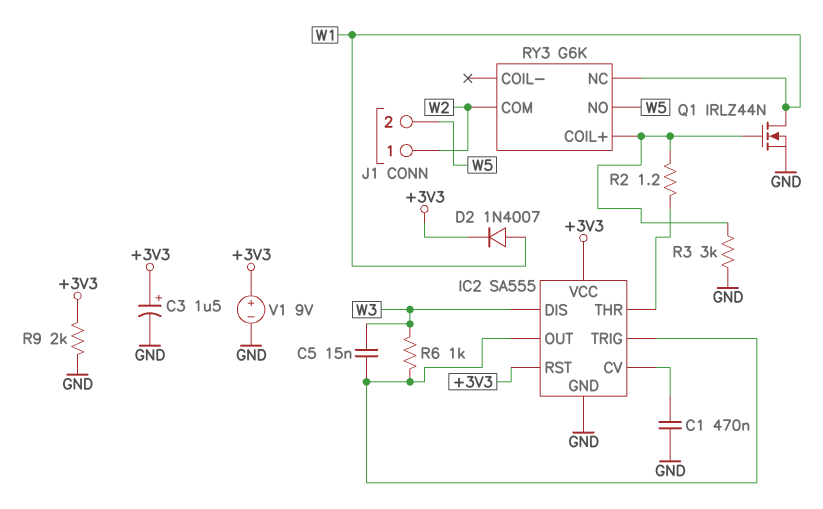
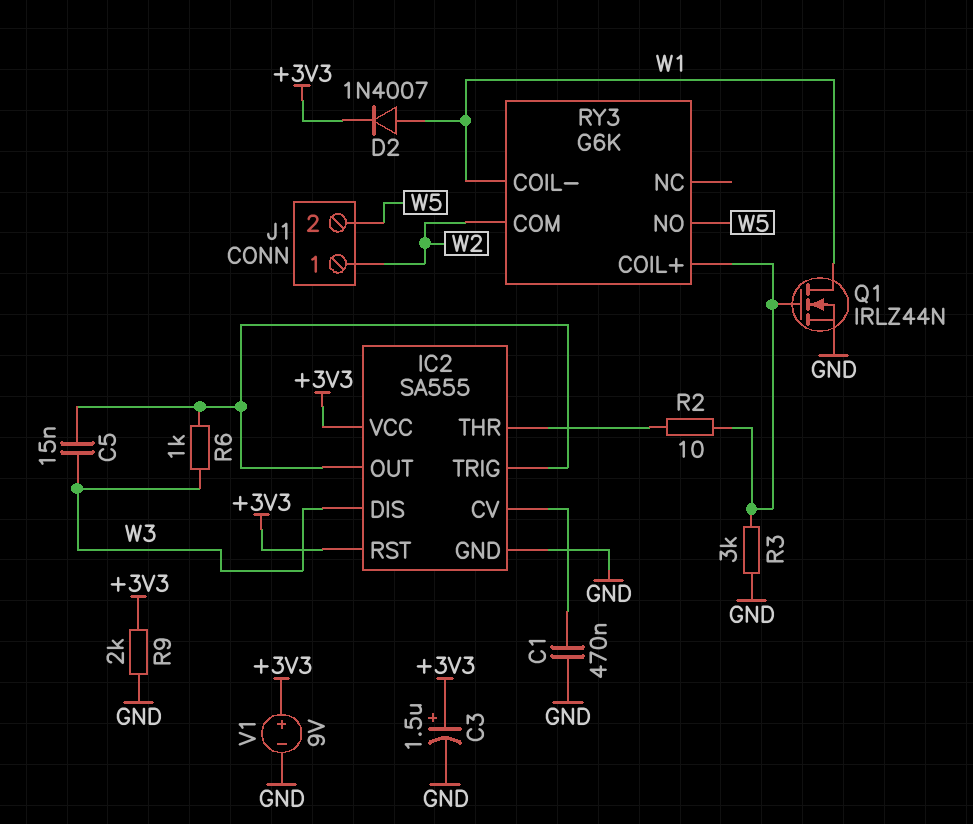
R2: 1.2 (IC2/THR, RY3/COIL+) -> 10 (IC2/THR, RY3/COIL+)
RY3 pin COIL-: none -> W1
RY3 pin NC: W1 -> none

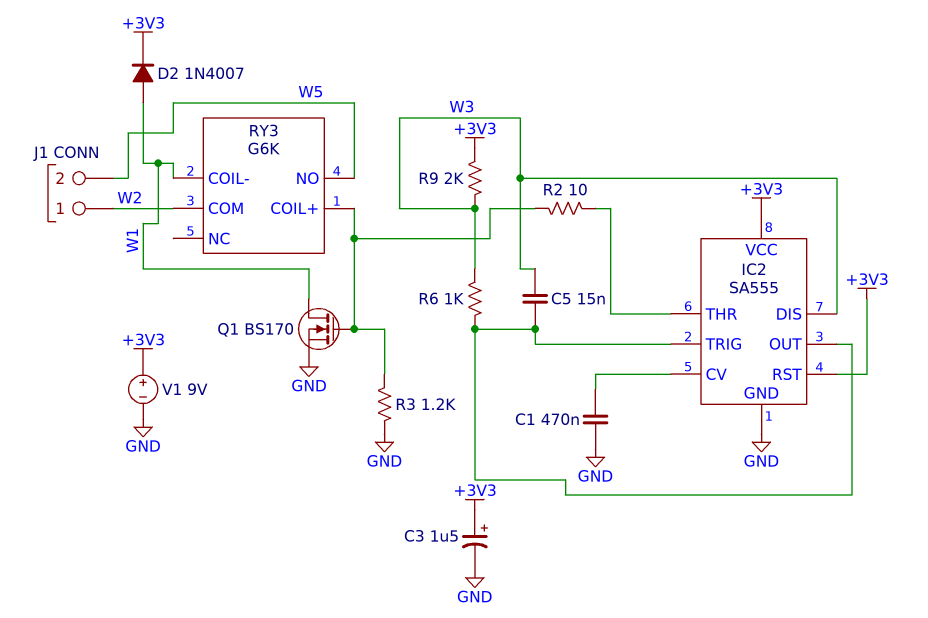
Q1: NMOS IRLZ44N (G RY3/COIL+, D W1, S GND) -> NMOS BS170 (G RY3/COIL+, D W1, S GND)
R3: 3k (GND, RY3/COIL+) -> 1.2k (GND, RY3/COIL+)
R9: 2k (+3V3, GND) -> 2k (+3V3, W3)

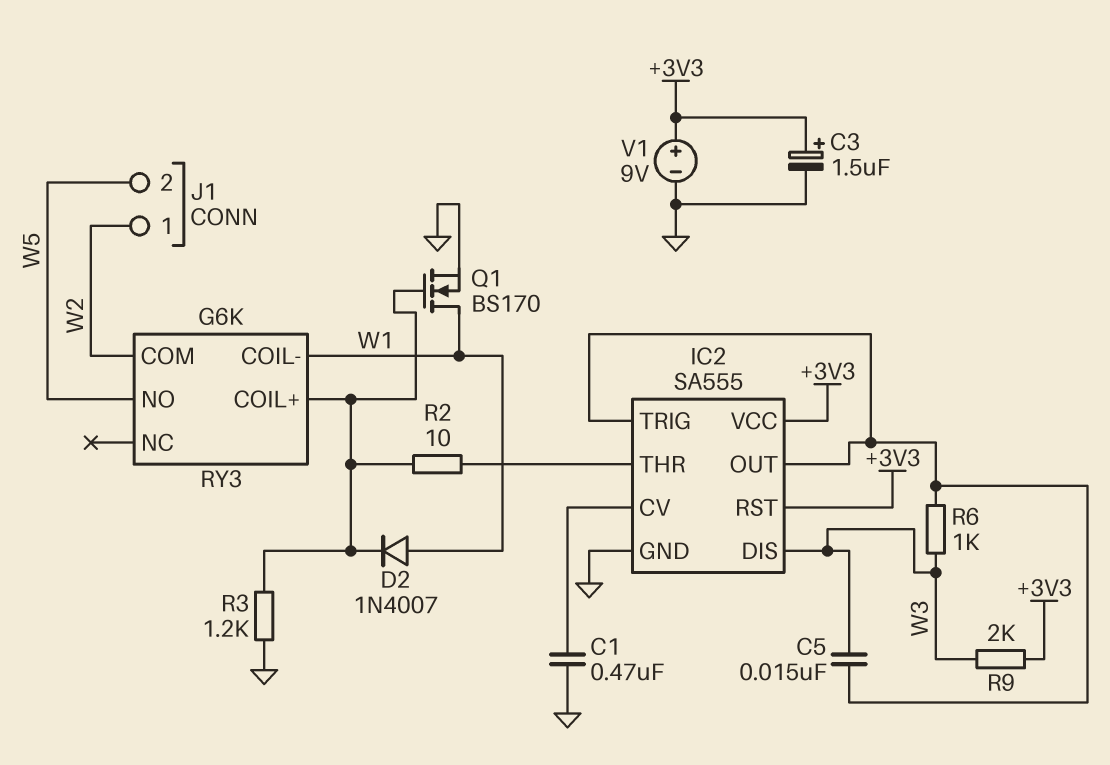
D2: diode 1N4007 (A W1, K +3V3) -> diode 1N4007 (A W1, K RY3/COIL+)

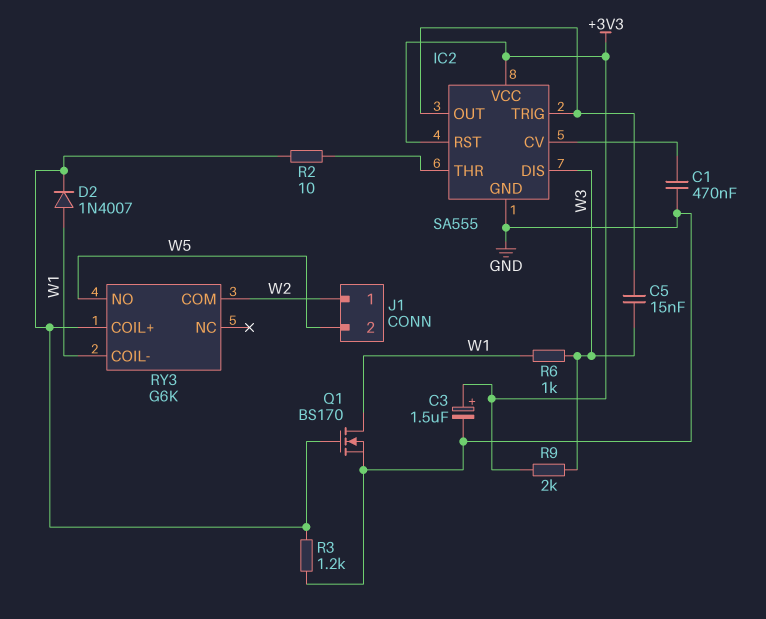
R6: 1k (IC2/OUT, W3) -> 1k (W1, W3)
V1: 9V (plus +3V3, minus GND) -> none

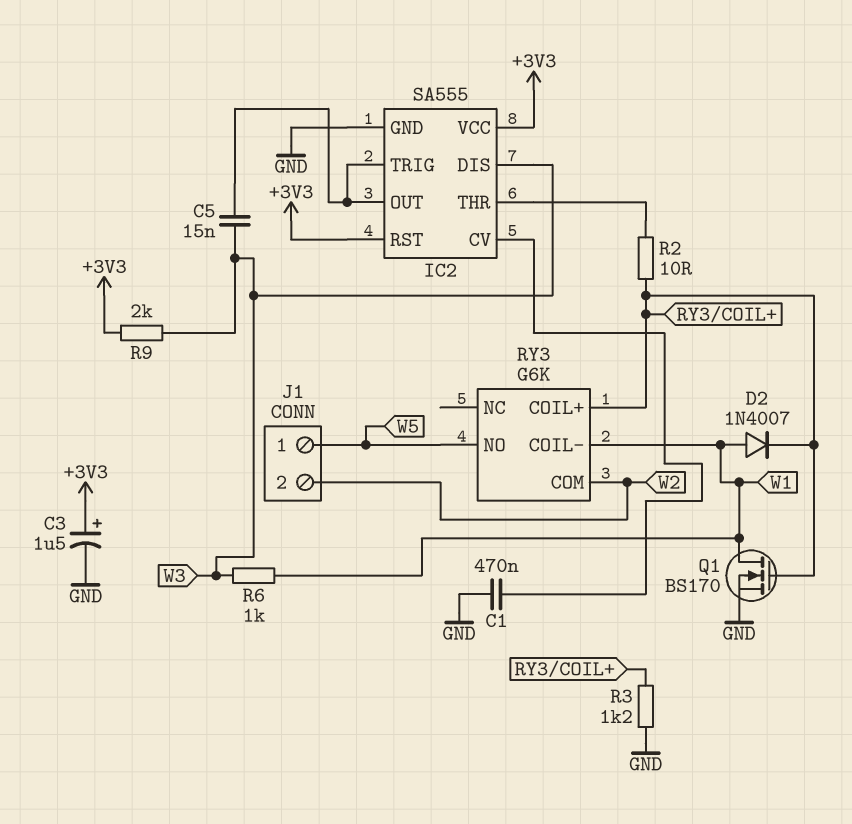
J1 pin 1: W2 -> W5
J1 pin 2: W5 -> W2

